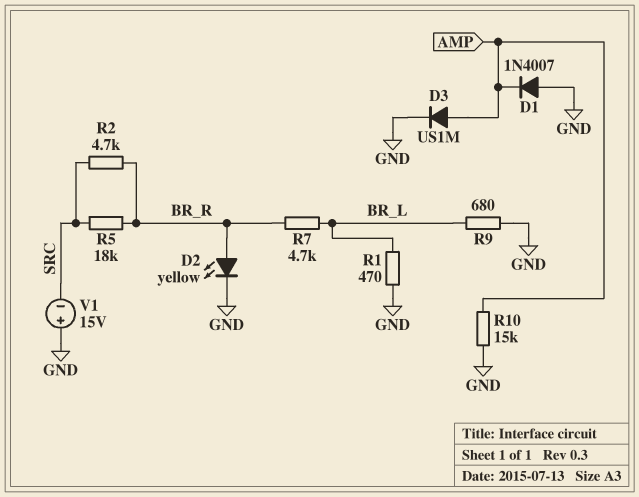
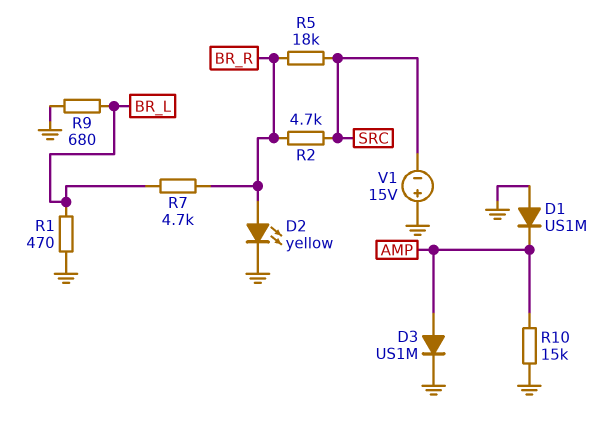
D1: diode 1N4007 (A GND, K AMP) -> diode US1M (A GND, K AMP)

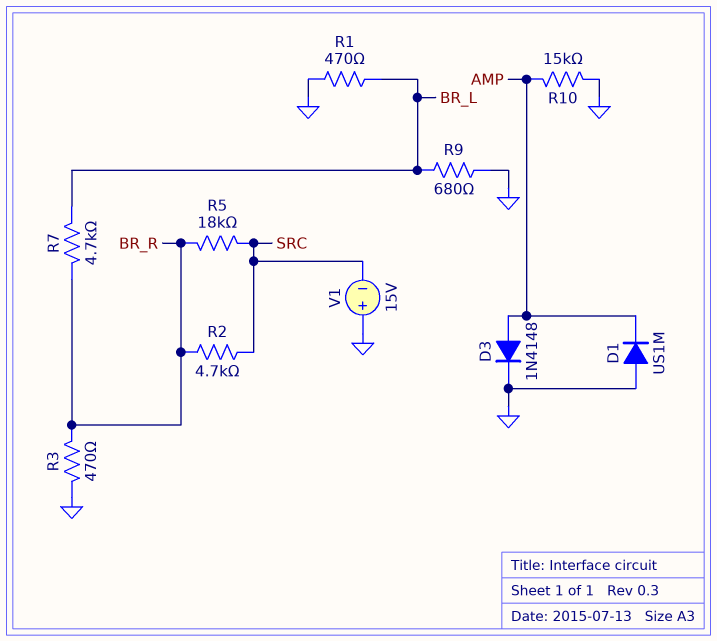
D2: LED yellow (A BR_R, K GND) -> none
D3: diode US1M (A AMP, K GND) -> diode 1N4148 (A AMP, K GND)
R3: none -> 470 (BR_R, GND)

